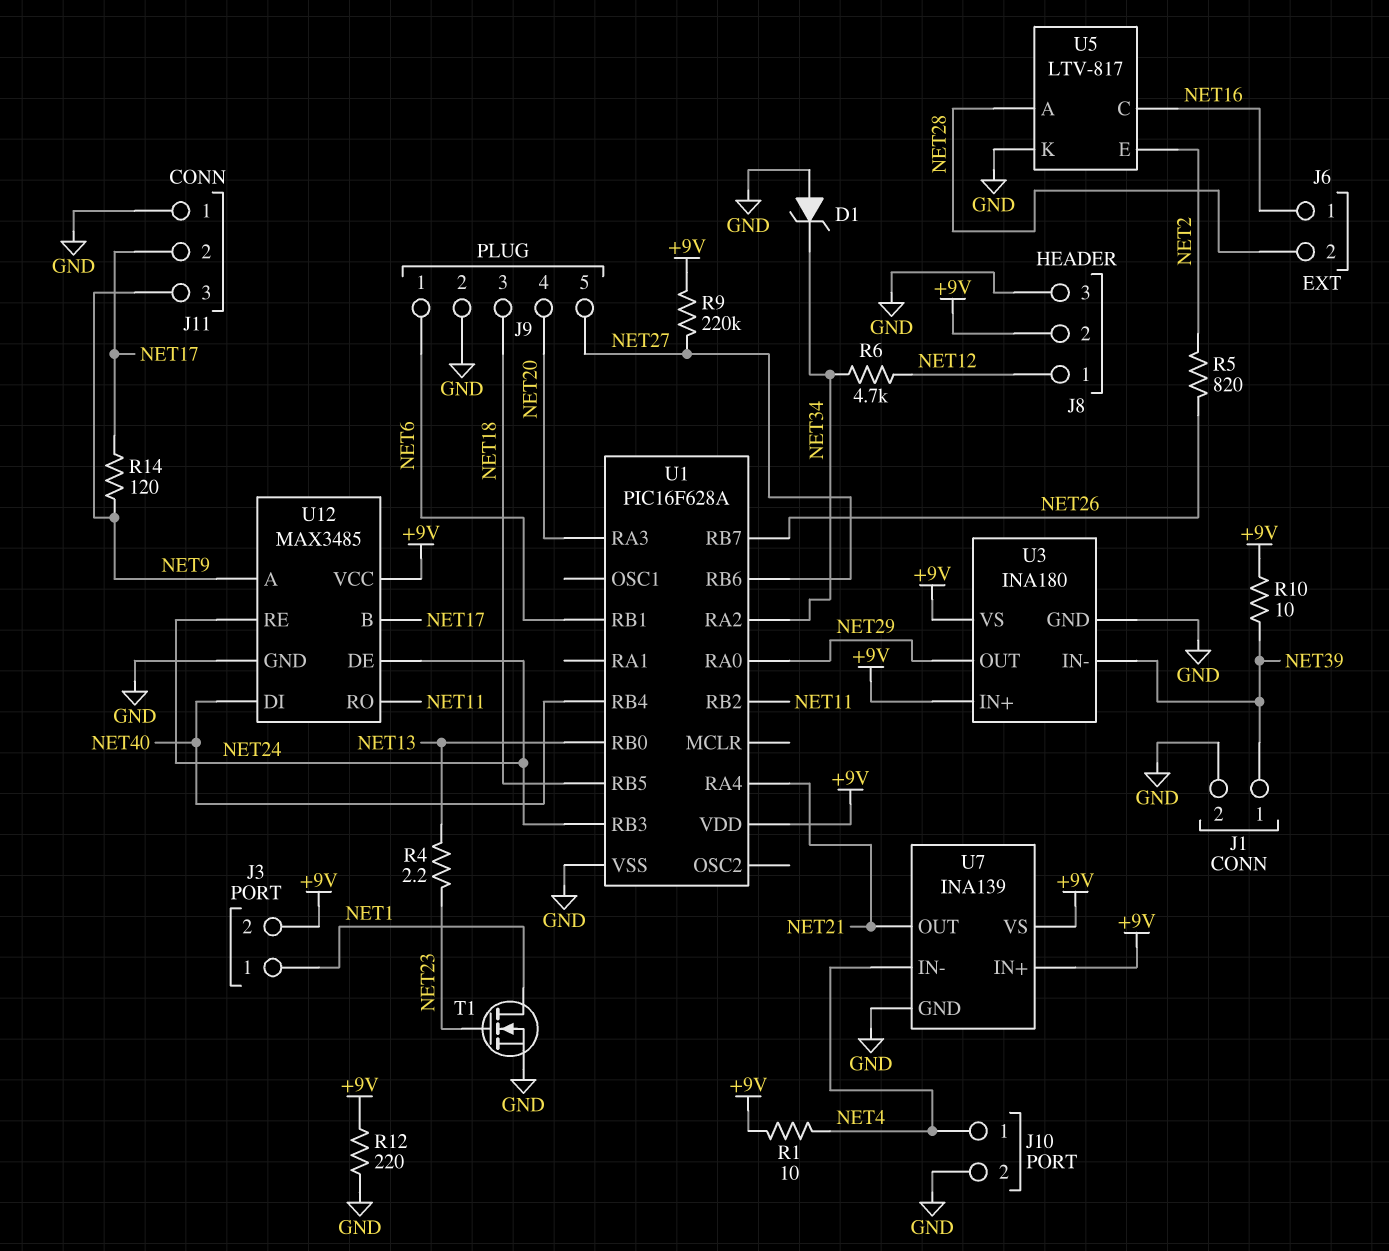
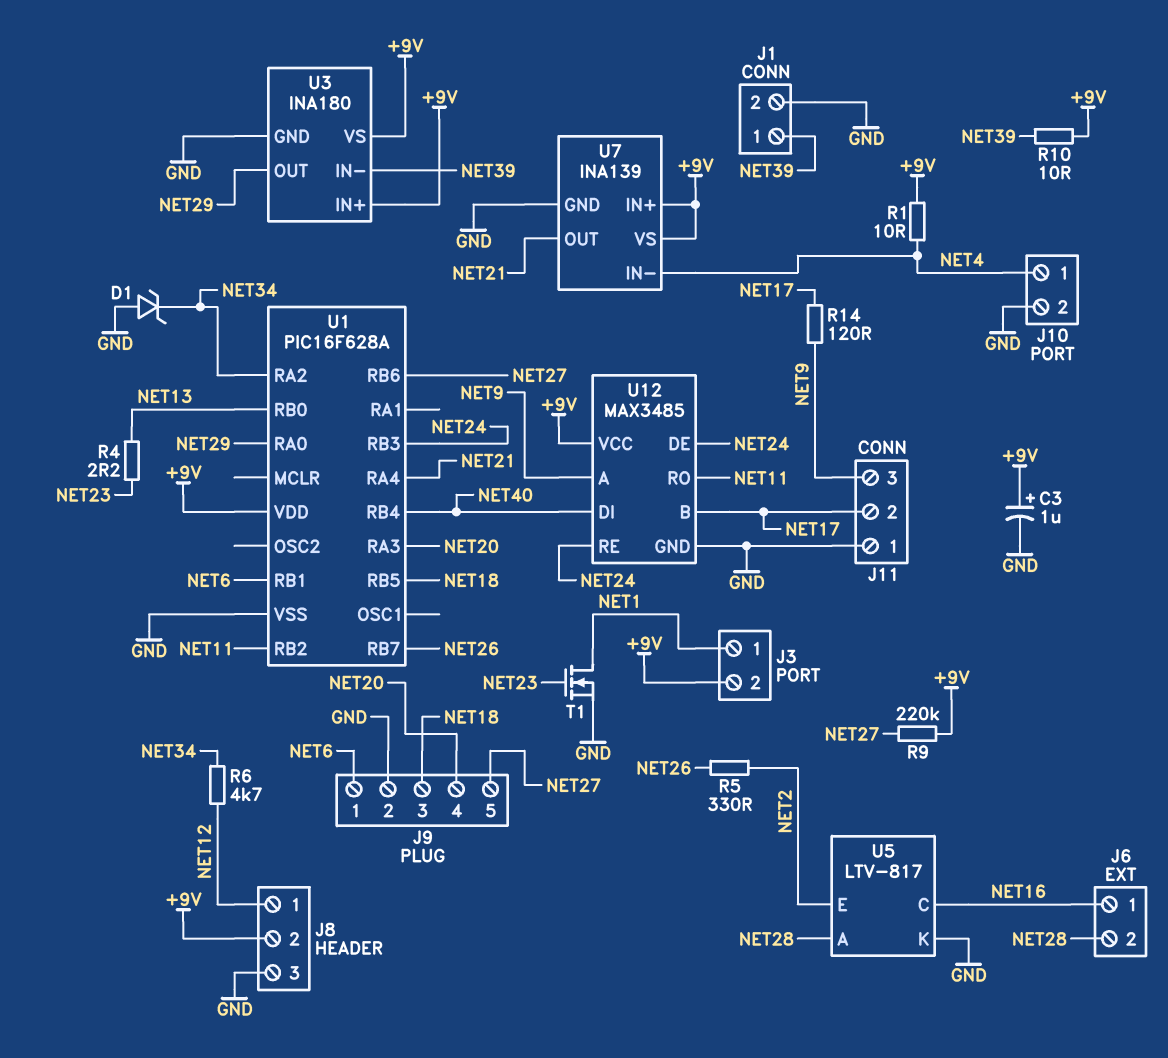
C3: none -> 1uF (plus +9V, minus GND)
R5: 820 (NET2, NET26) -> 330 (NET2, NET26)
R12: 220 (+9V, GND) -> none

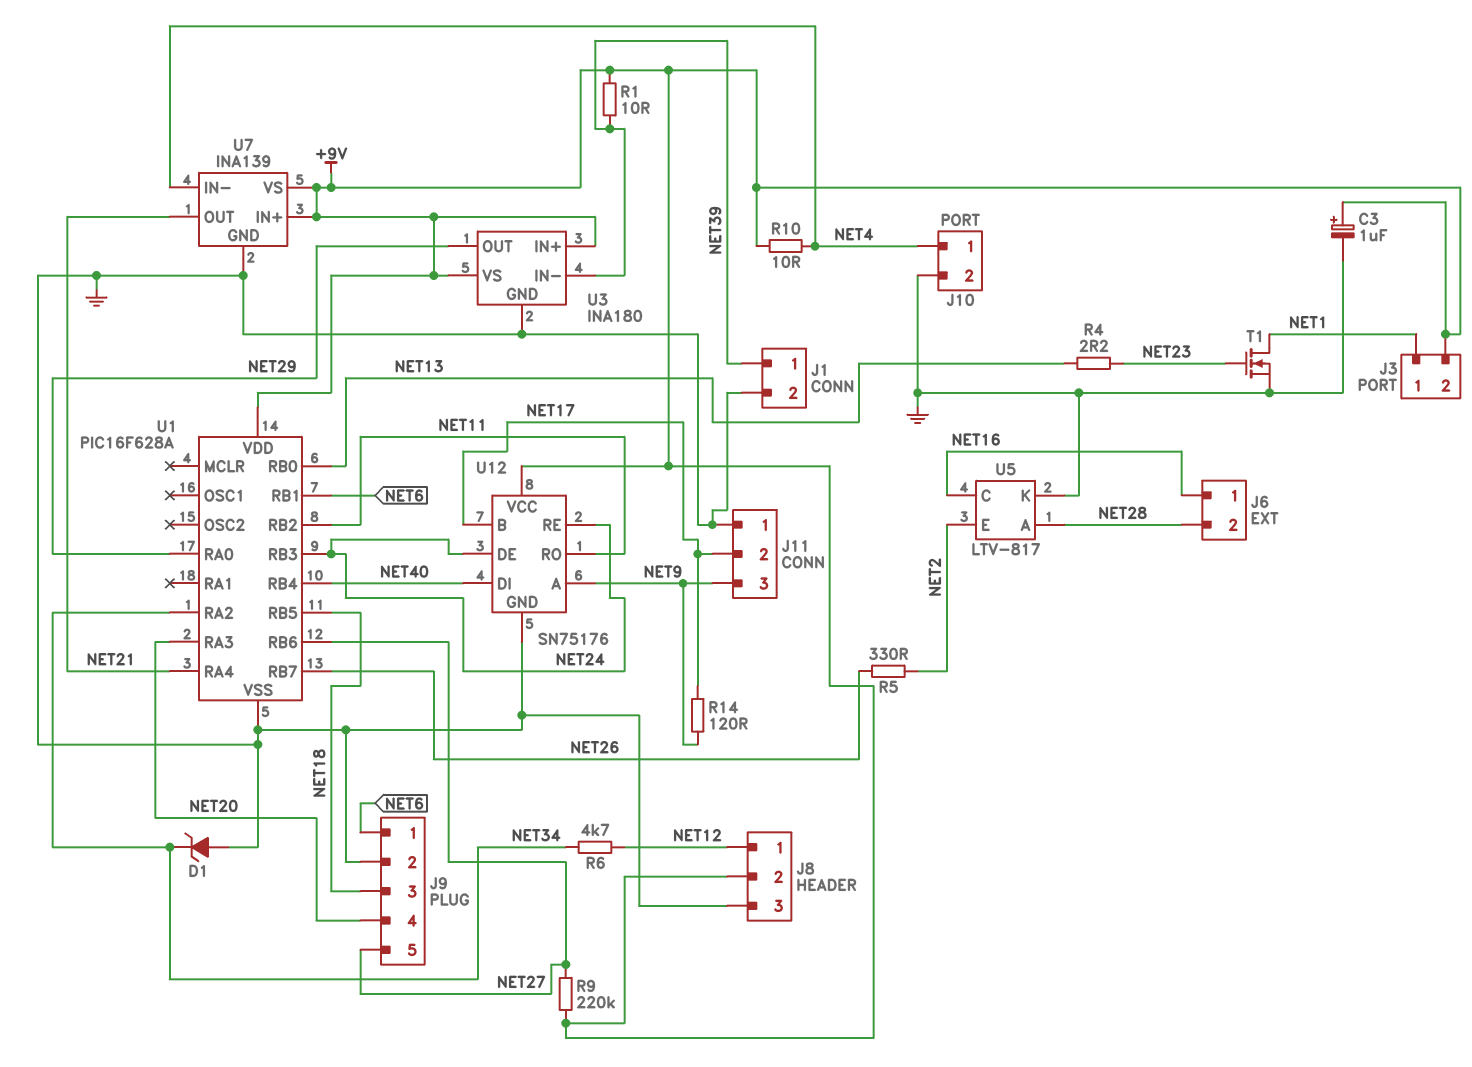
R1: 10 (+9V, NET4) -> 10 (+9V, NET39)
R10: 10 (+9V, NET39) -> 10 (+9V, NET4)
U12: MAX3485 -> SN75176

